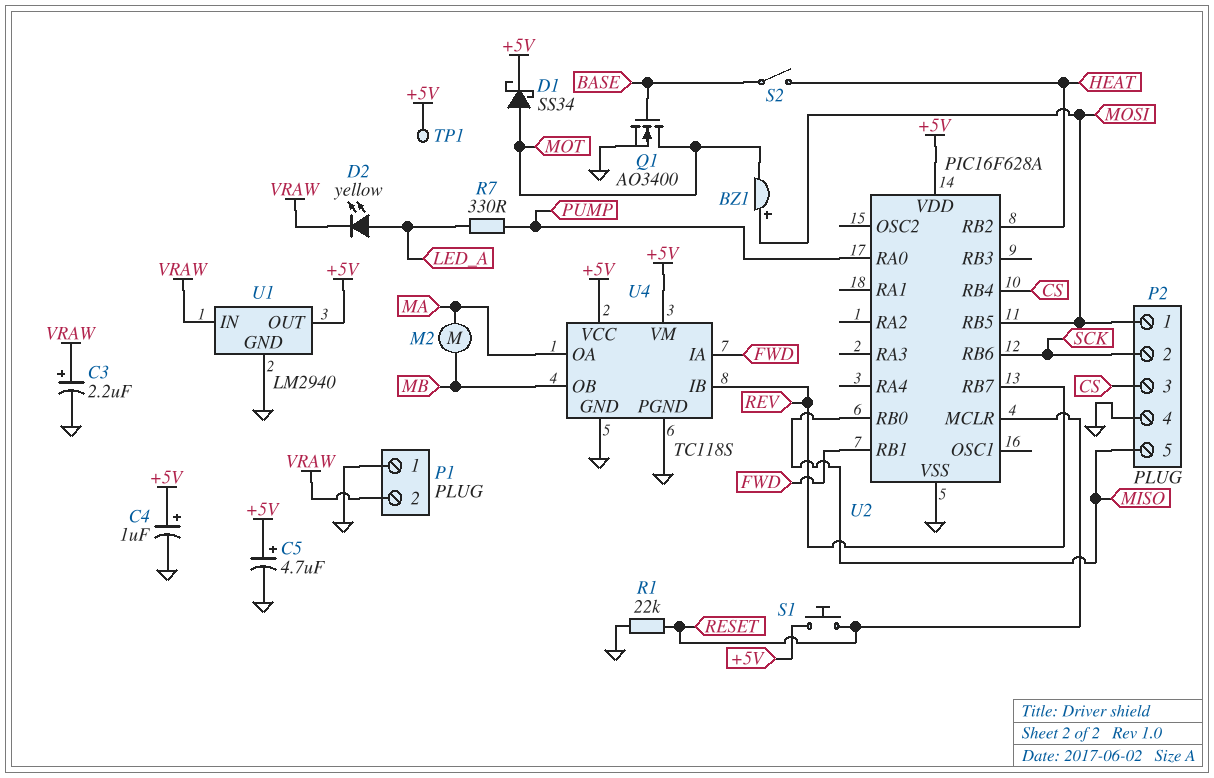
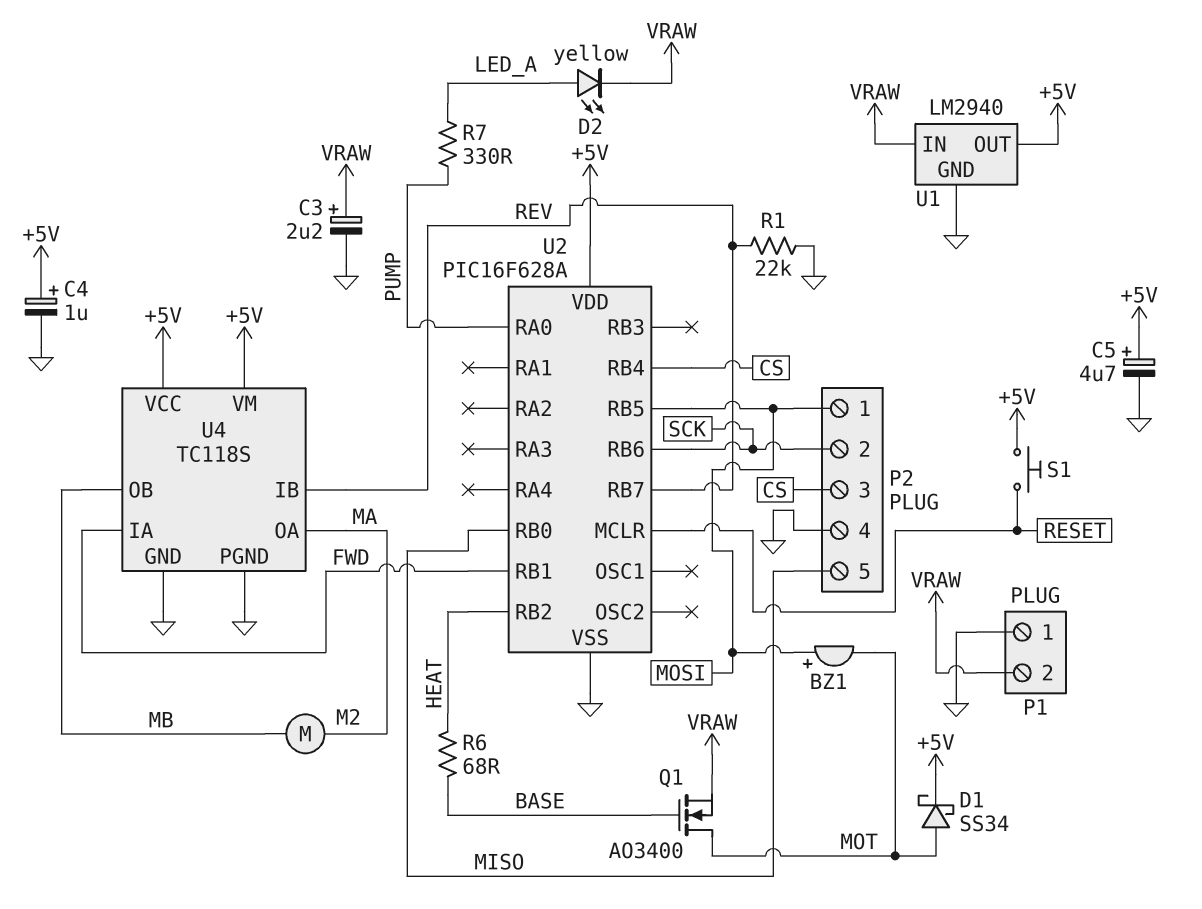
Q1: NMOS AO3400 (G BASE, D MOT, S GND) -> NMOS AO3400 (G BASE, D MOT, S VRAW)
R1: 22k (GND, RESET) -> 22k (GND, REV)
R6: none -> 68 (BASE, HEAT)
S2: switch (BASE, HEAT) -> none
TP1: test point (+5V) -> none

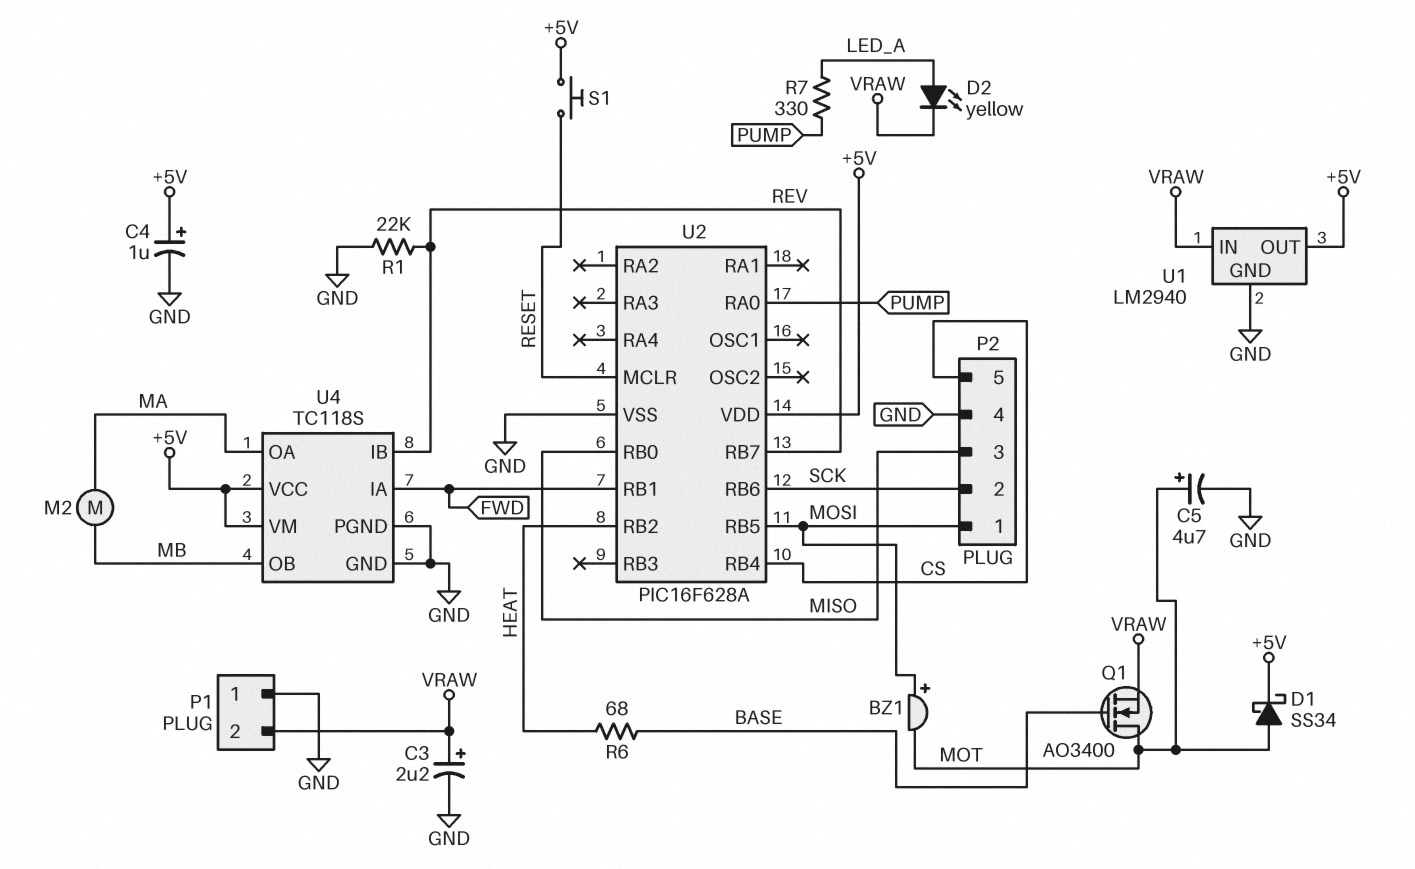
C5: 4.7uF (plus +5V, minus GND) -> 4.7uF (plus MOT, minus GND)
P2 pin 3: CS -> MISO
P2 pin 5: MISO -> CS

